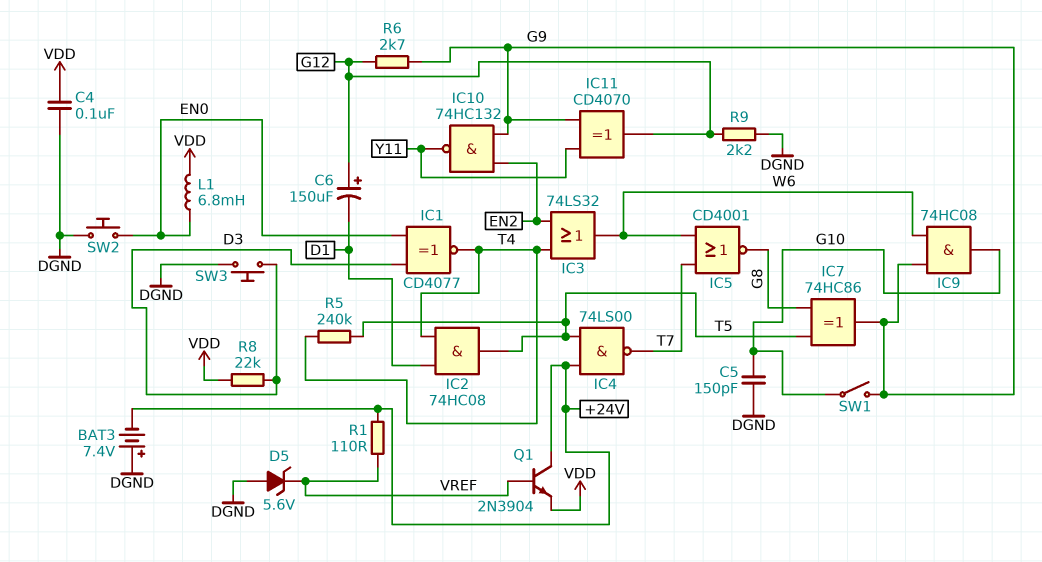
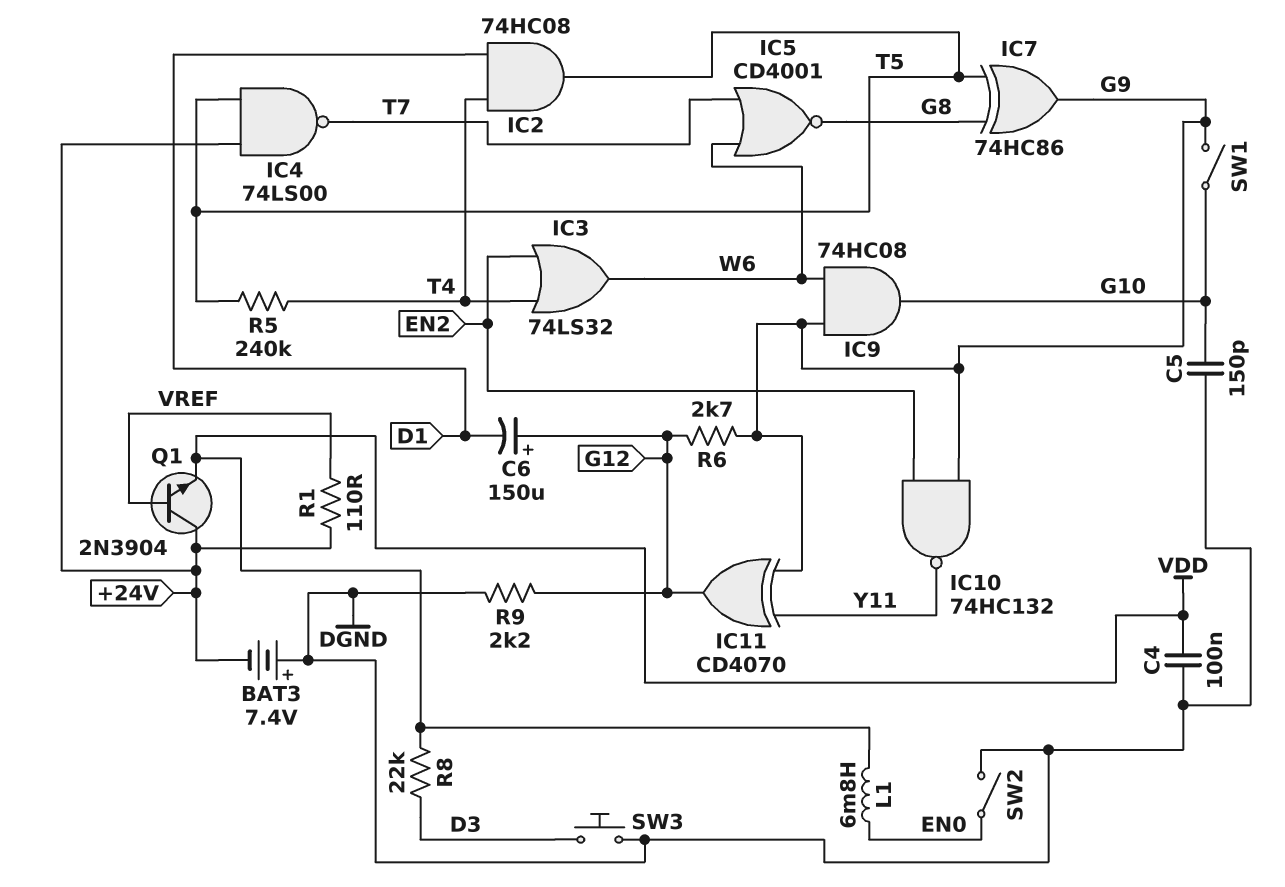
D5: zener 5.6V (A DGND, K VREF) -> none
IC1: XNOR CD4077 (in D3, in EN0, out T4) -> none
SW2: button (DGND, EN0) -> switch (DGND, EN0)

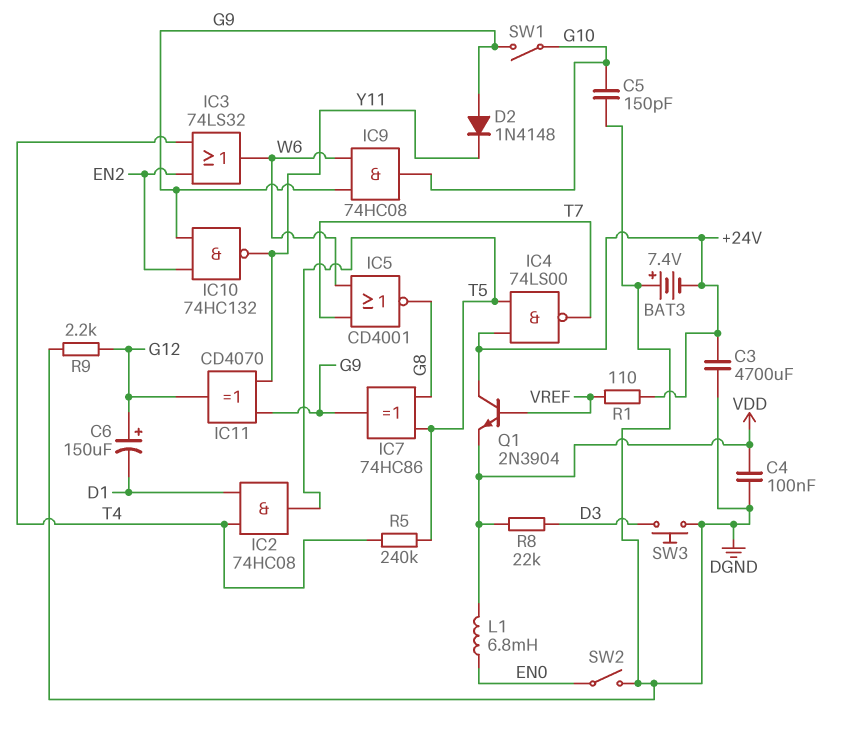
C3: none -> 4700uF (+24V, DGND)
D2: none -> diode 1N4148 (A G9, K Y11)
R6: 2.7k (G9, G12) -> none

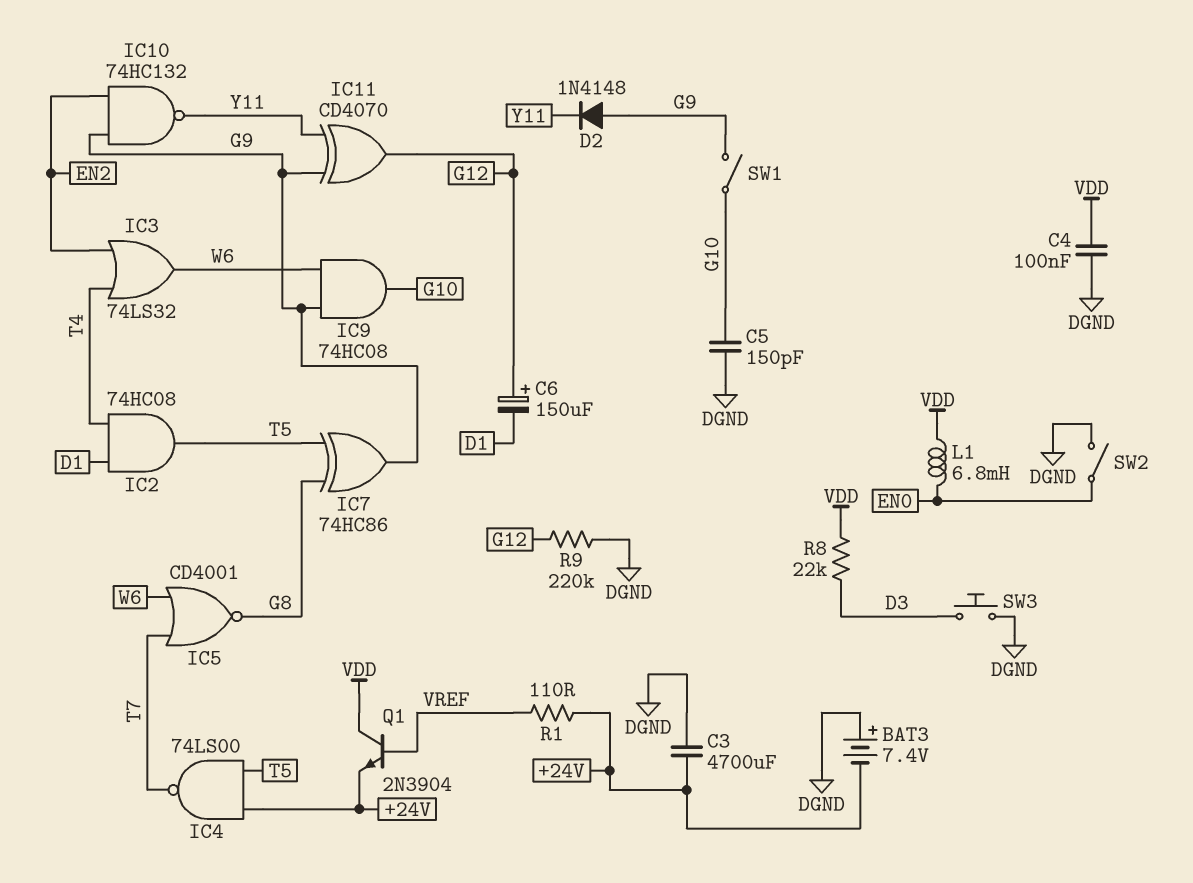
Q1: NPN 2N3904 (B VREF, C +24V, E VDD) -> NPN 2N3904 (B VREF, C VDD, E +24V)
R5: 240k (T4, T5) -> none
R9: 2.2k (DGND, G12) -> 220k (DGND, G12)

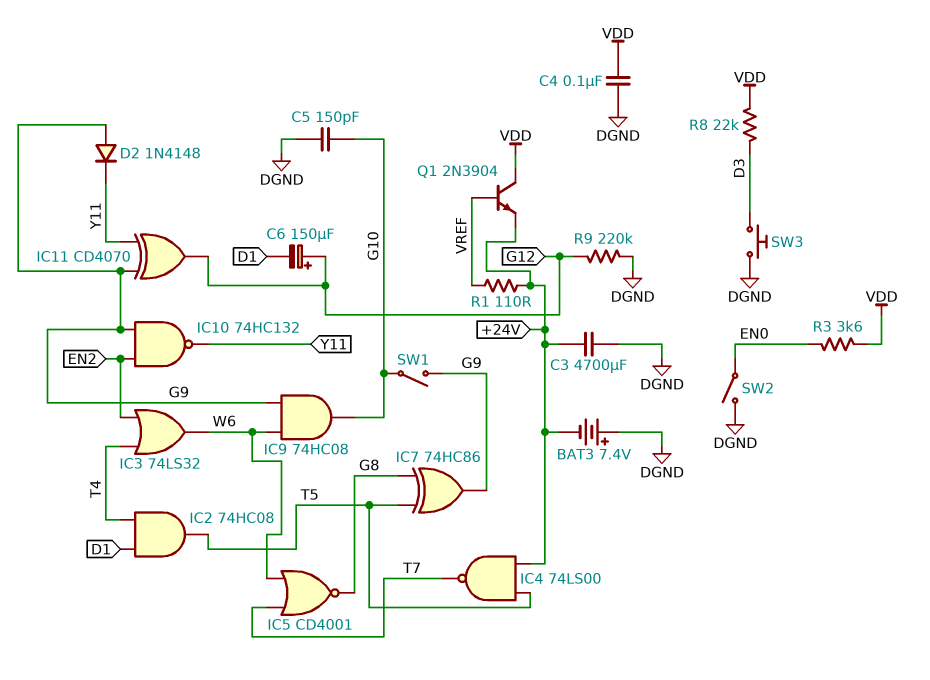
L1: 6.8mH (EN0, VDD) -> none
R3: none -> 3.6k (EN0, VDD)

